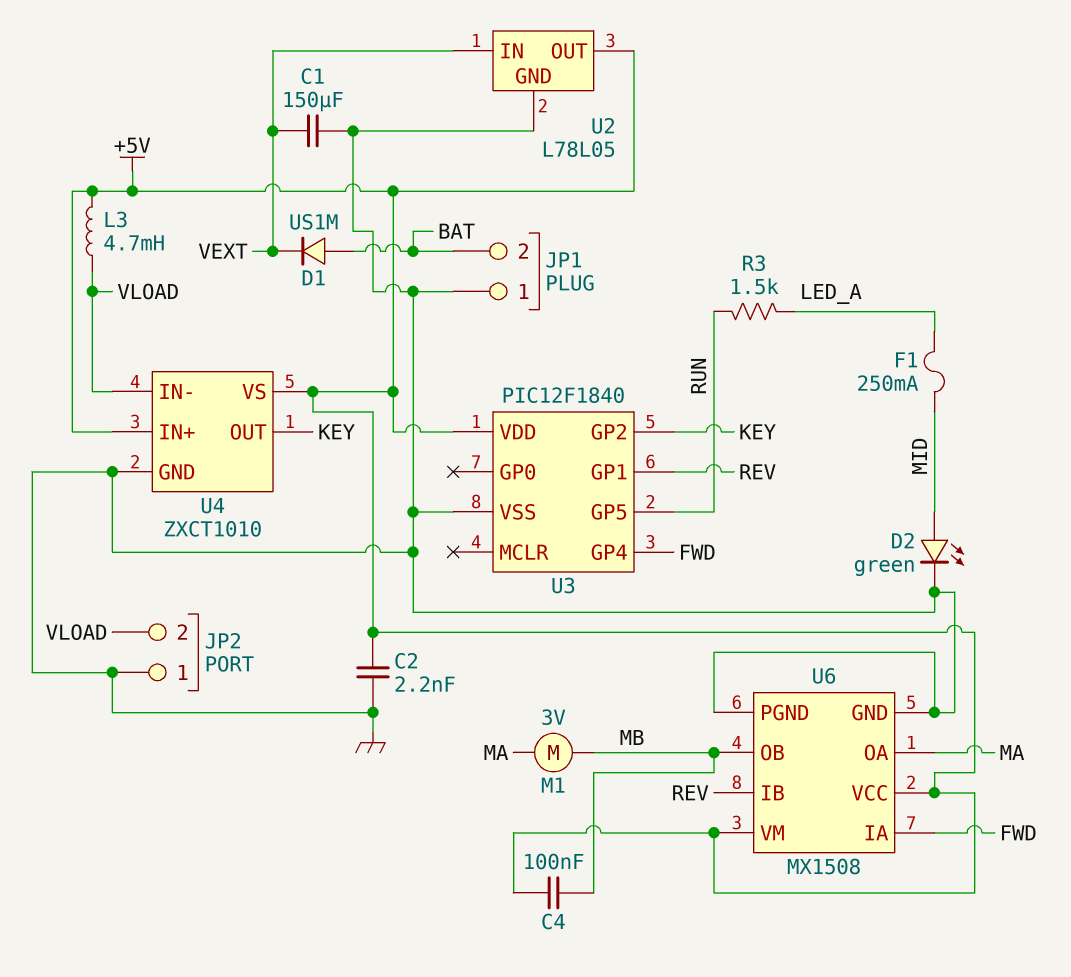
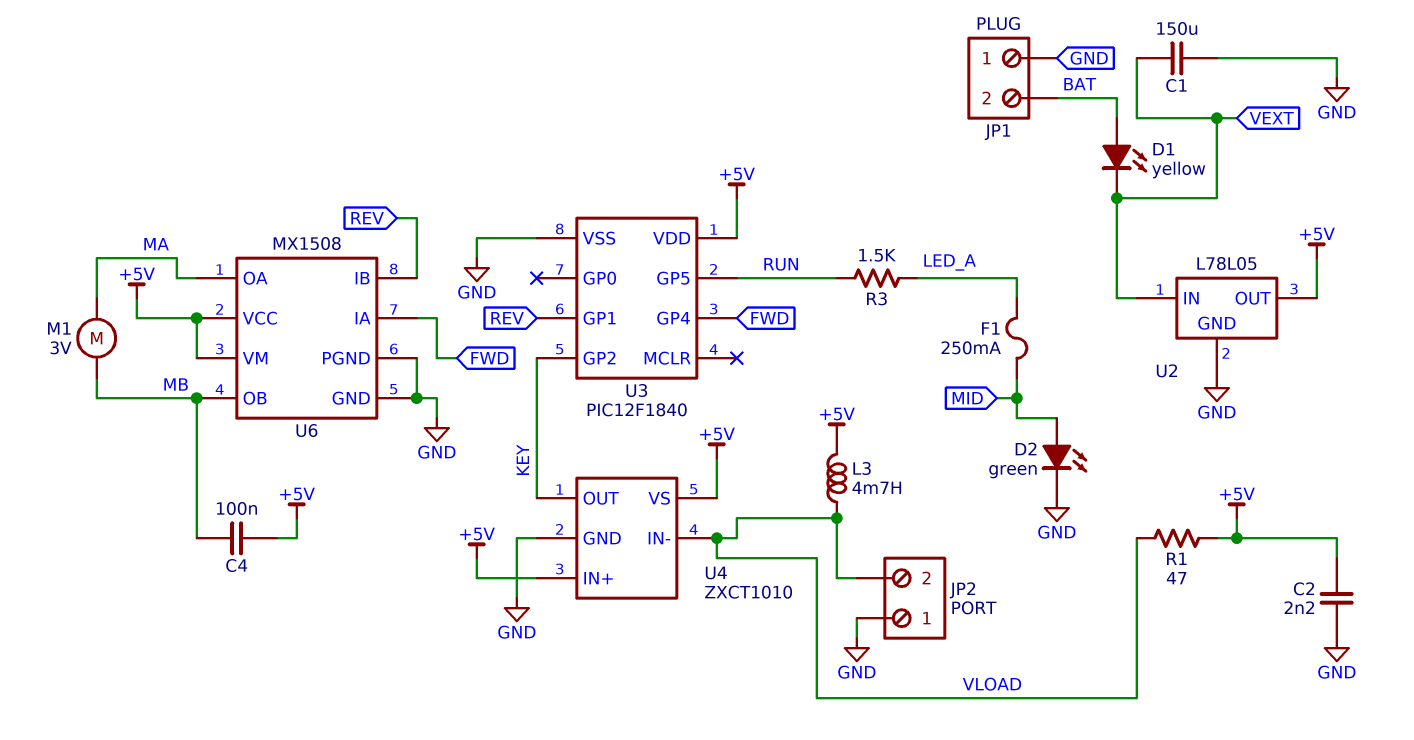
D1: diode US1M (A BAT, K VEXT) -> LED yellow (A BAT, K VEXT)
R1: none -> 47 (+5V, VLOAD)

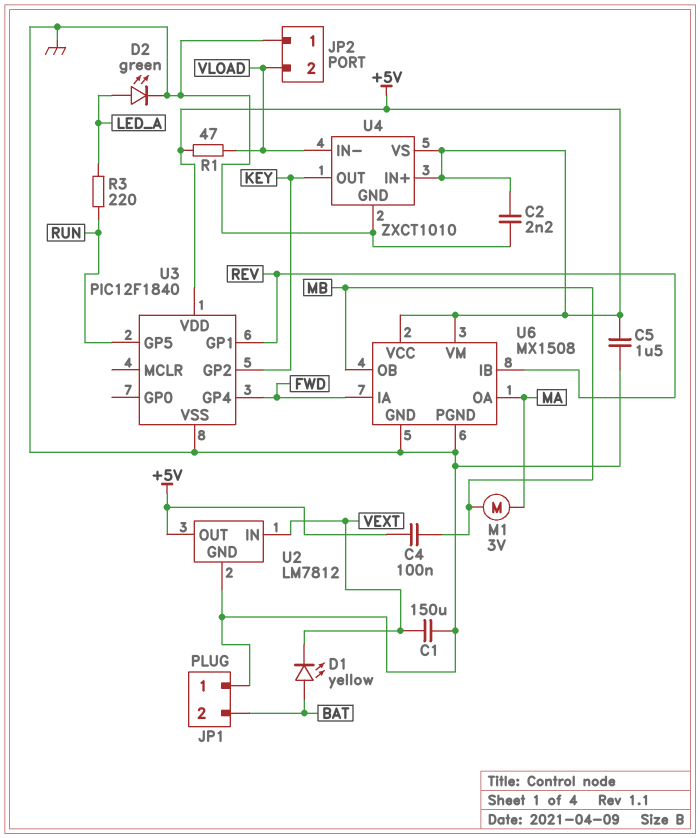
C5: none -> 1.5uF (+5V, GND)
D2: LED green (A MID, K GND) -> LED green (A LED_A, K GND)
F1: 250mA (LED_A, MID) -> none
L3: 4.7mH (+5V, VLOAD) -> none
R3: 1.5k (LED_A, RUN) -> 220 (LED_A, RUN)
U2: L78L05 -> LM7812

